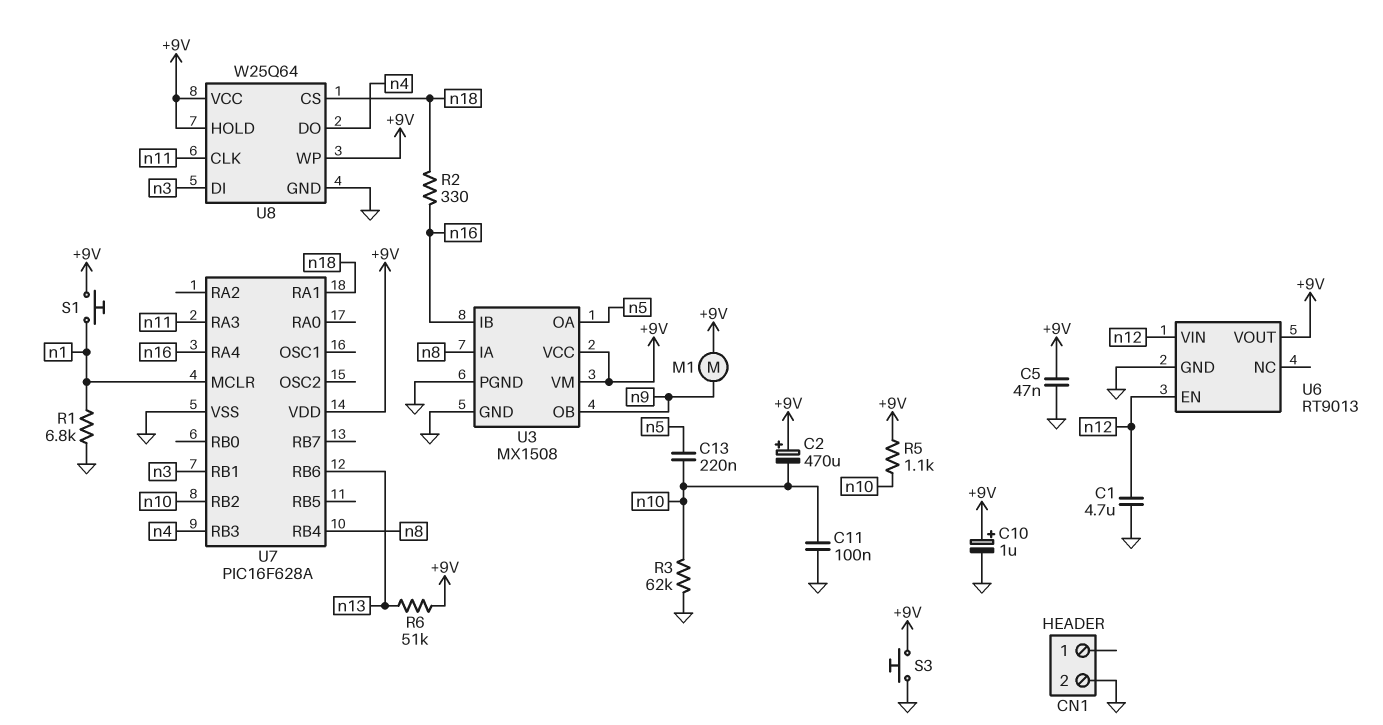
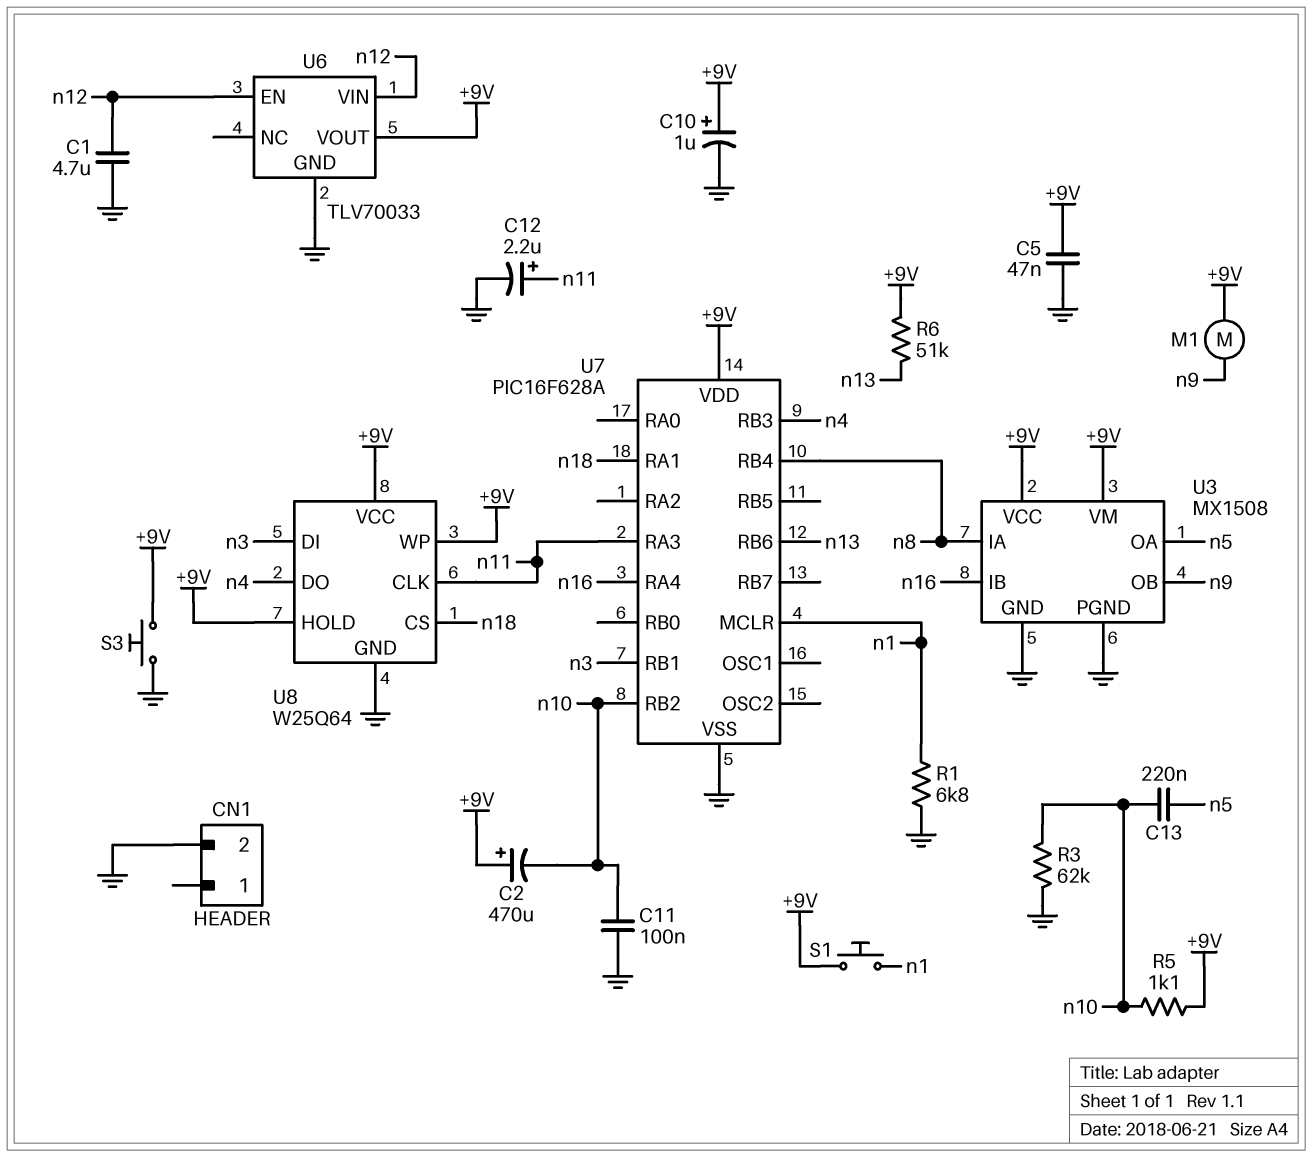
C12: none -> 2.2uF (plus n11, minus GND)
R2: 330 (n16, n18) -> none
U6: RT9013 -> TLV70033

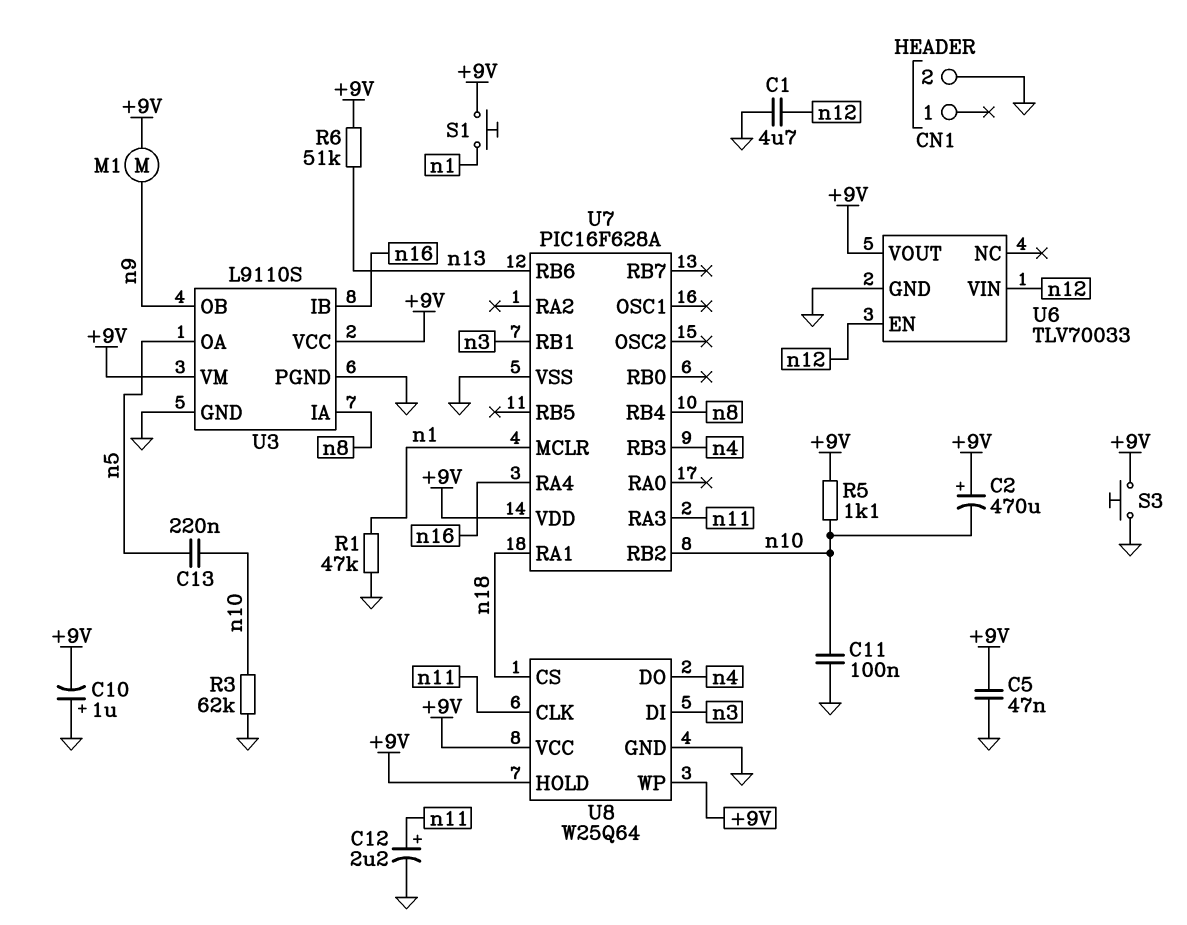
C10: 1uF (plus +9V, minus GND) -> 1uF (plus GND, minus +9V)
R1: 6.8k (GND, n1) -> 47k (GND, n1)
U3: MX1508 -> L9110S

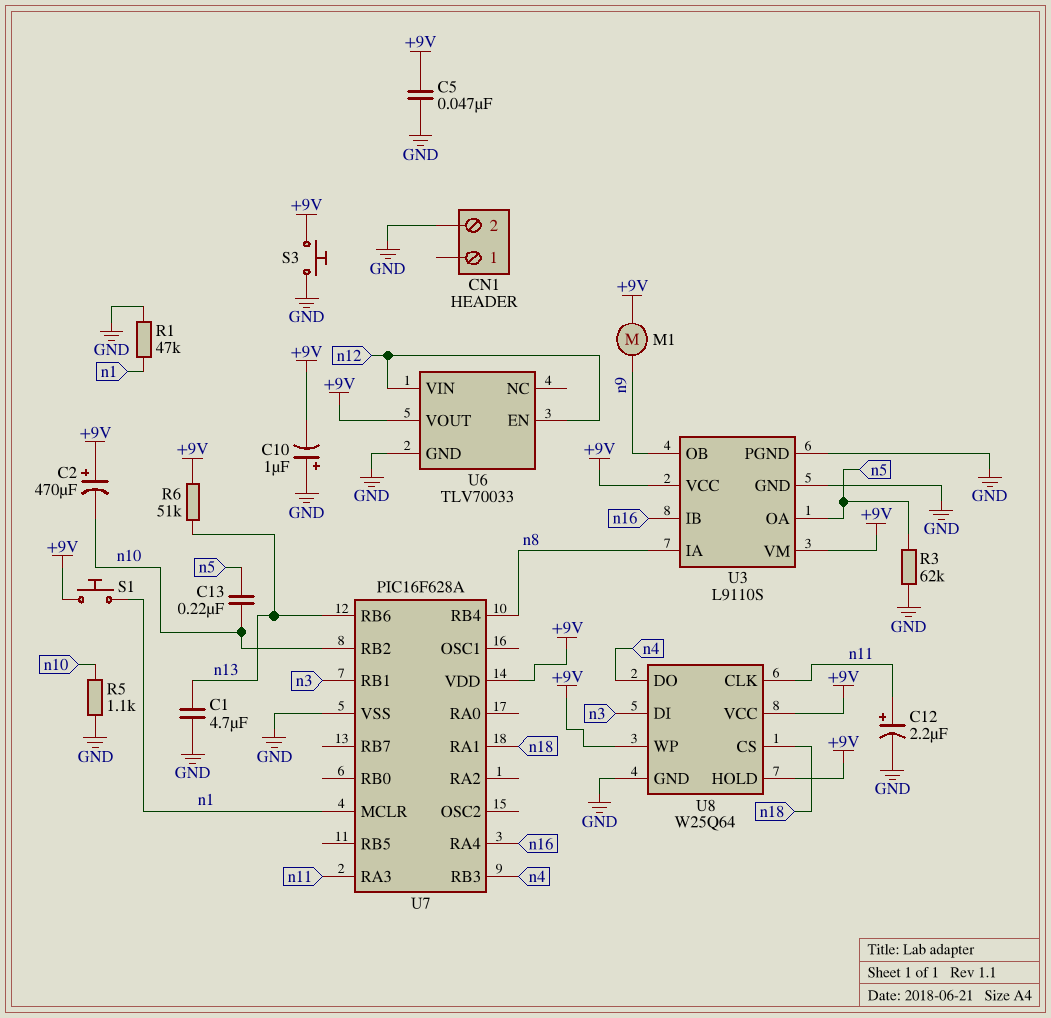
C1: 4.7uF (GND, n12) -> 4.7uF (GND, n13)
C11: 100nF (GND, n10) -> none
R3: 62k (GND, n10) -> 62k (GND, n5)
R5: 1.1k (+9V, n10) -> 1.1k (GND, n10)

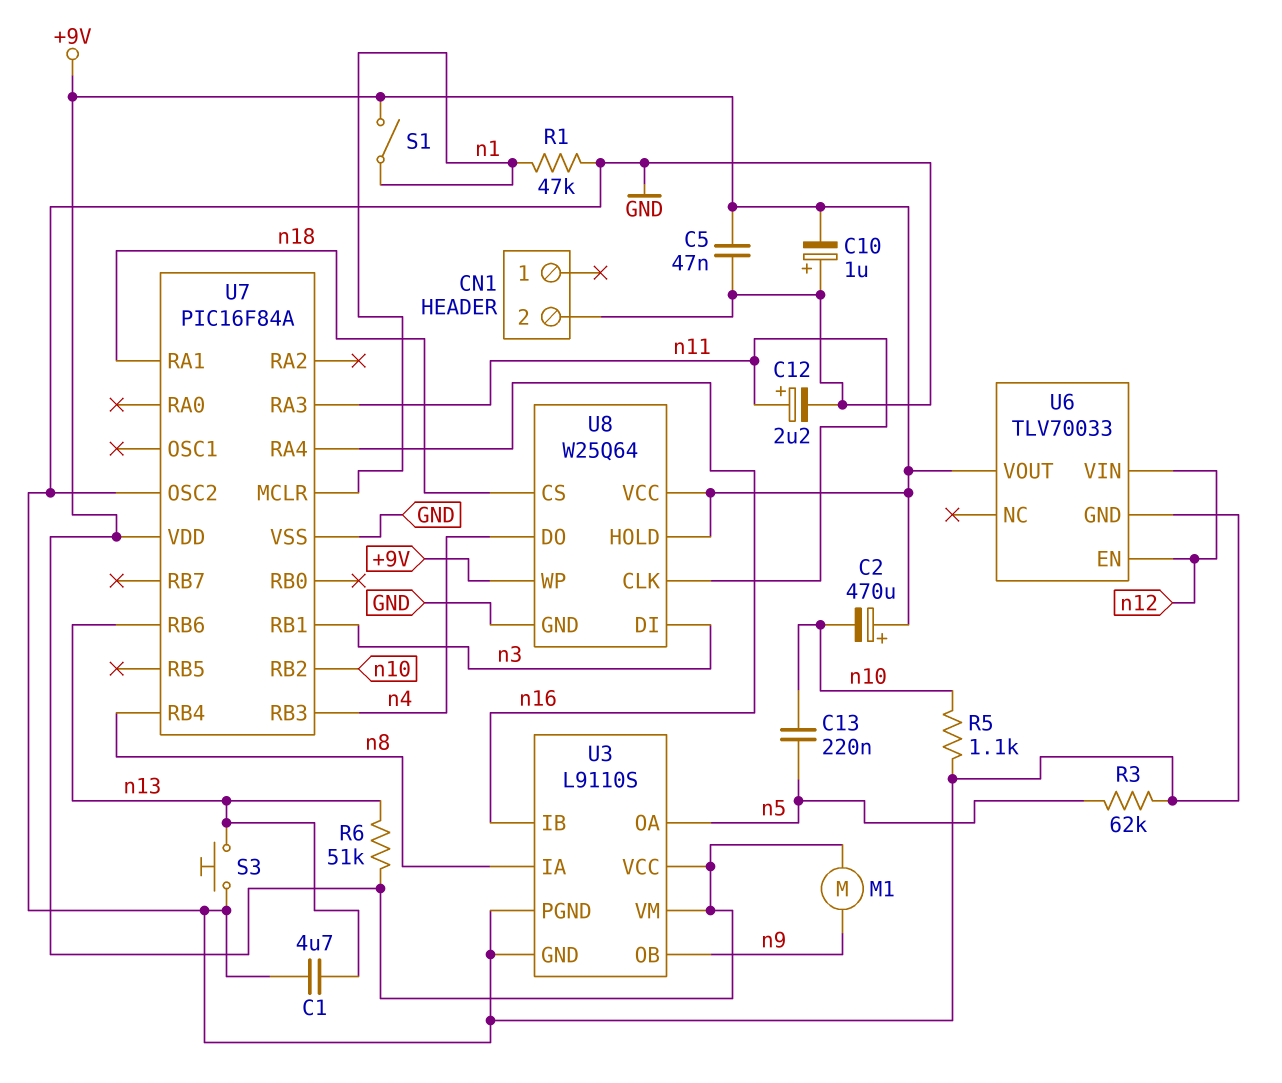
S1: button (+9V, n1) -> switch (+9V, n1)
S3: button (+9V, GND) -> button (GND, n13)
U7: PIC16F628A -> PIC16F84A
U7 pin OSC2: none -> GND

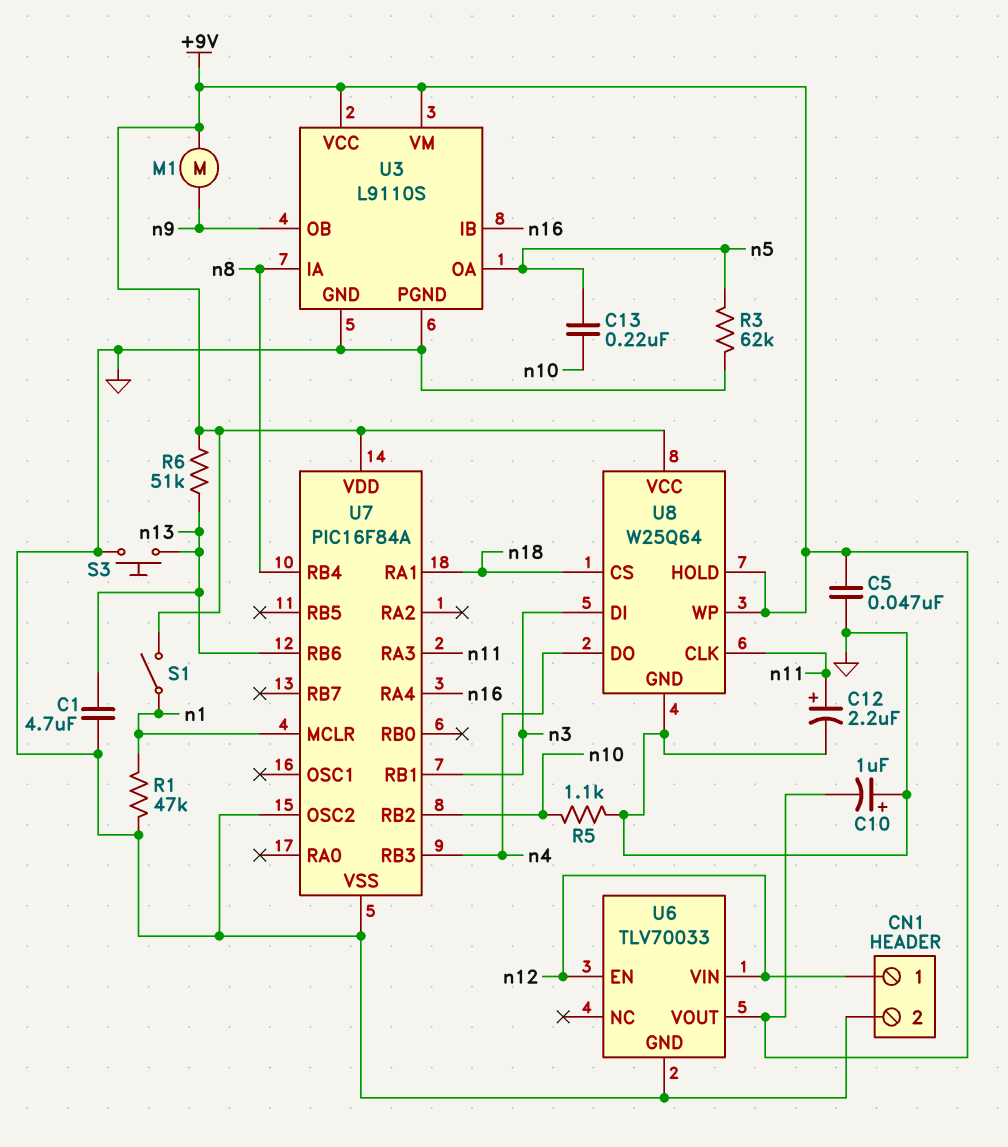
C2: 470uF (plus +9V, minus n10) -> none
CN1 pin 1: none -> n12

